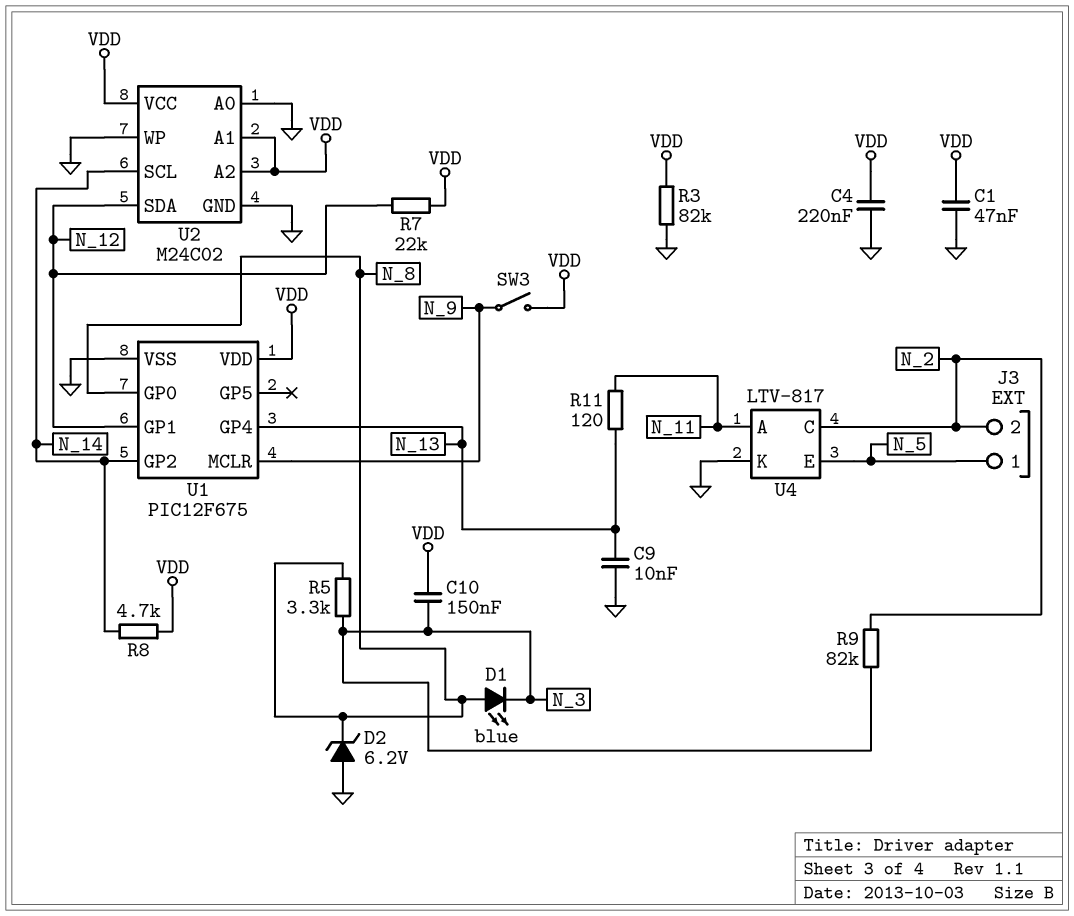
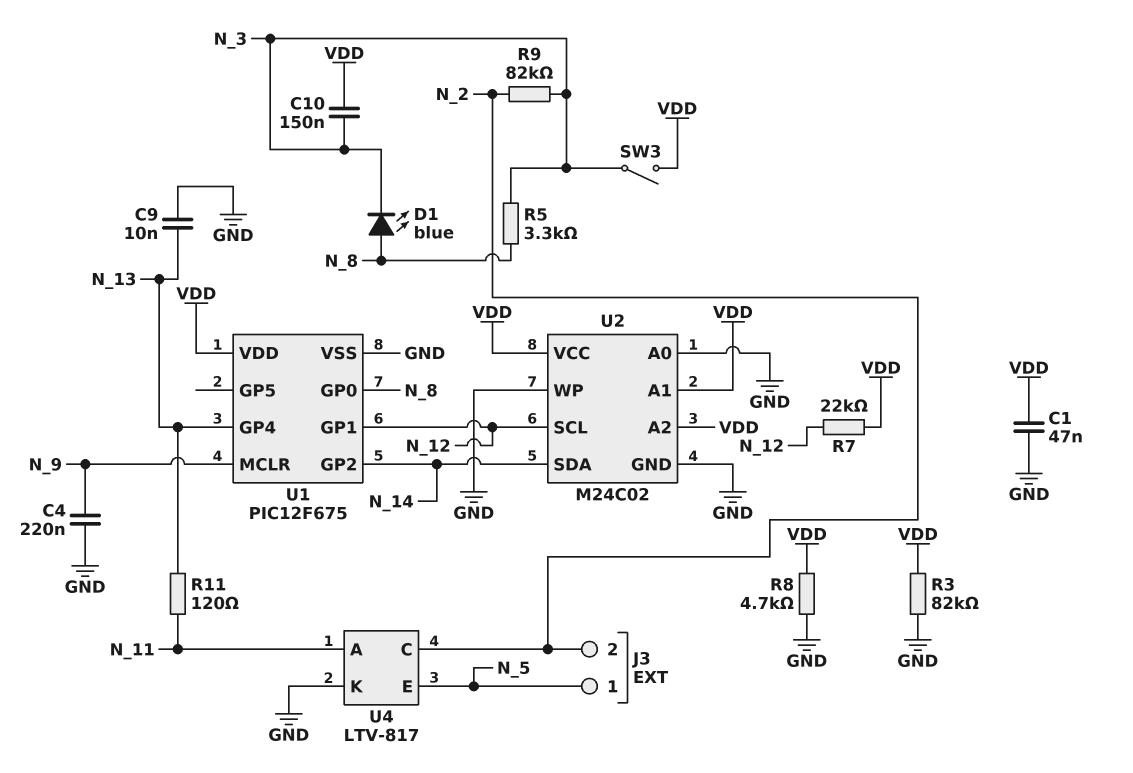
C4: 220nF (GND, VDD) -> 220nF (GND, N_9)
D2: zener 6.2V (A GND, K N_8) -> none
R8: 4.7k (N_14, VDD) -> 4.7k (GND, VDD)
SW3: switch (N_9, VDD) -> switch (N_3, VDD)
U2 pin SCL: N_14 -> N_12
U2 pin SDA: N_12 -> N_14

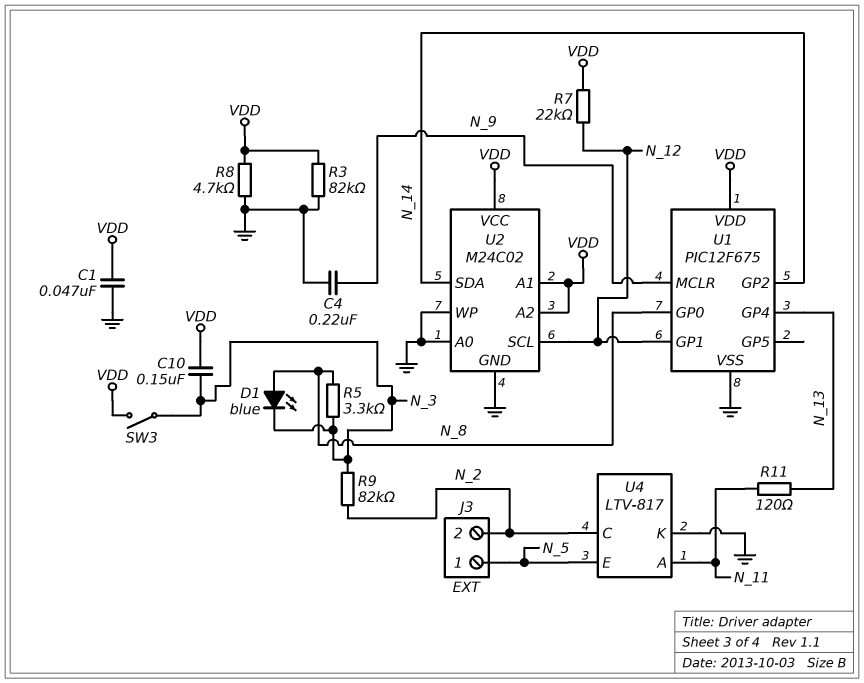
C9: 10nF (GND, N_13) -> none

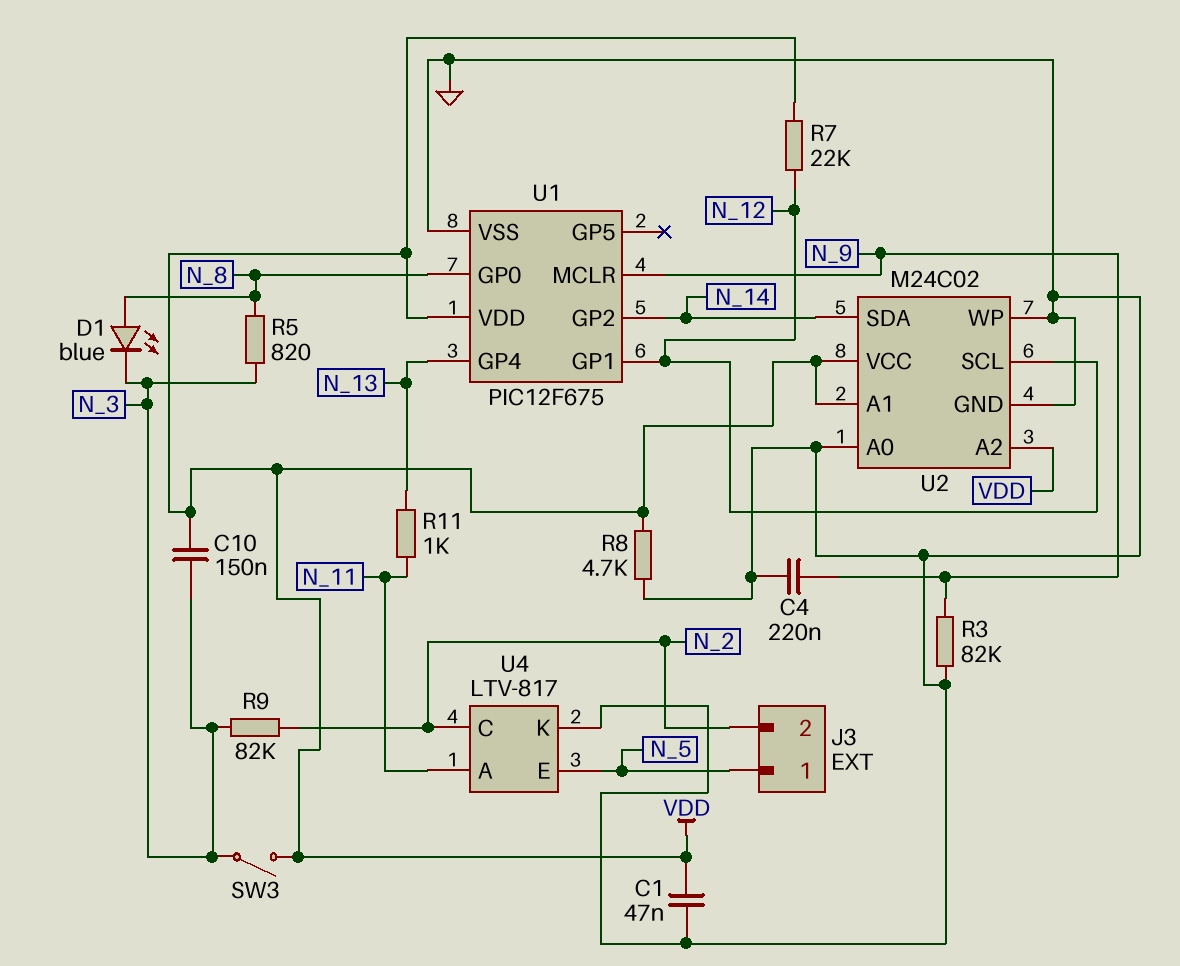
R3: 82k (GND, VDD) -> 82k (GND, N_9)
R5: 3.3k (N_3, N_8) -> 820 (N_3, N_8)
R11: 120 (N_11, N_13) -> 1k (N_11, N_13)

